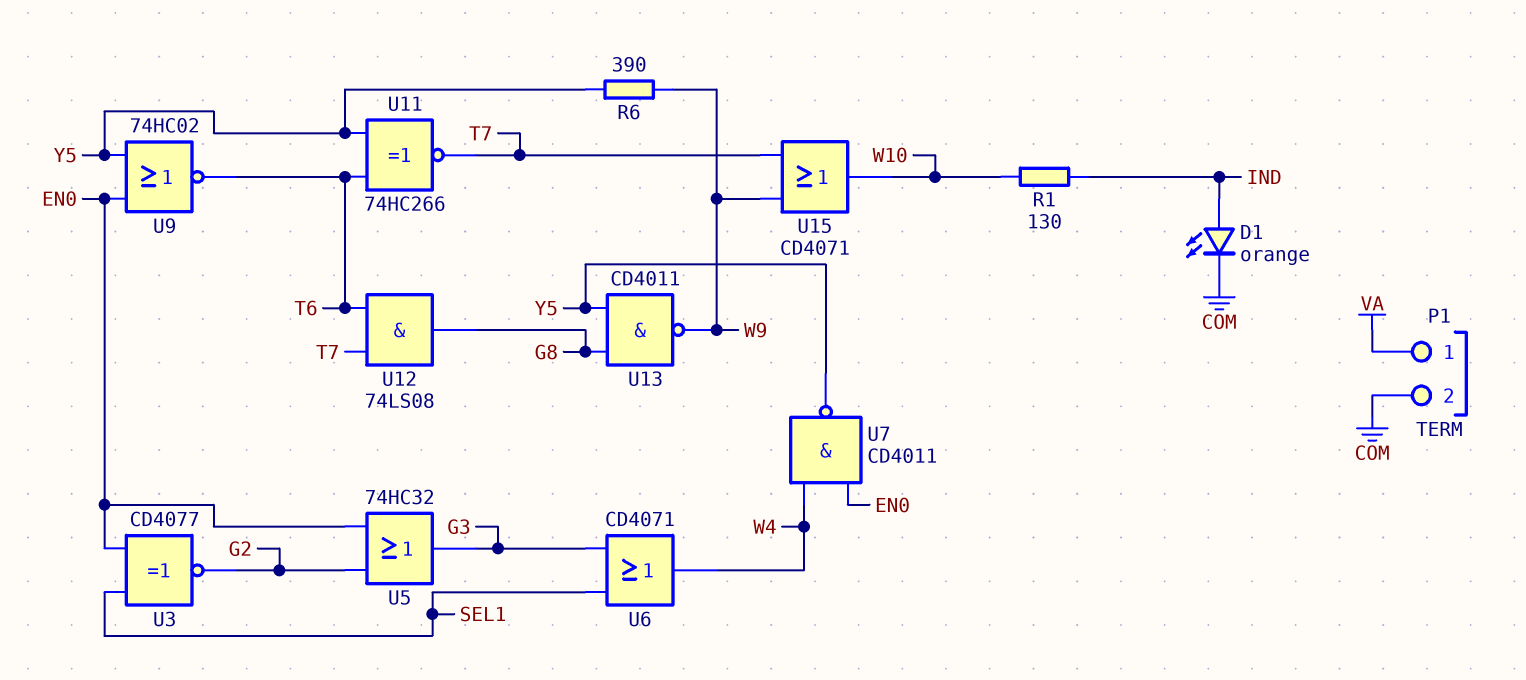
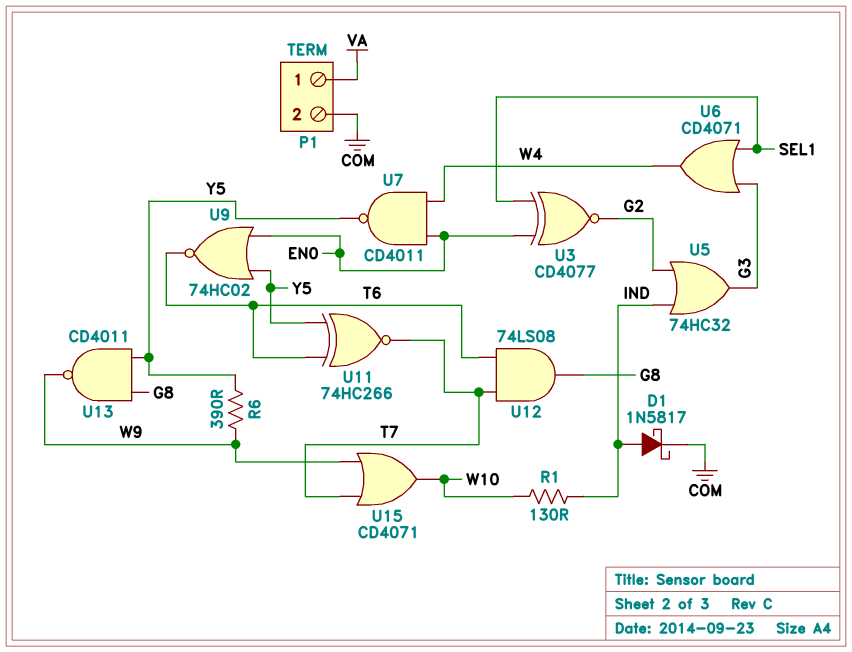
D1: LED orange (A IND, K COM) -> schottky 1N5817 (A IND, K COM)
U5: OR 74HC32 (in EN0, in G2, out G3) -> OR 74HC32 (in G2, in IND, out G3)

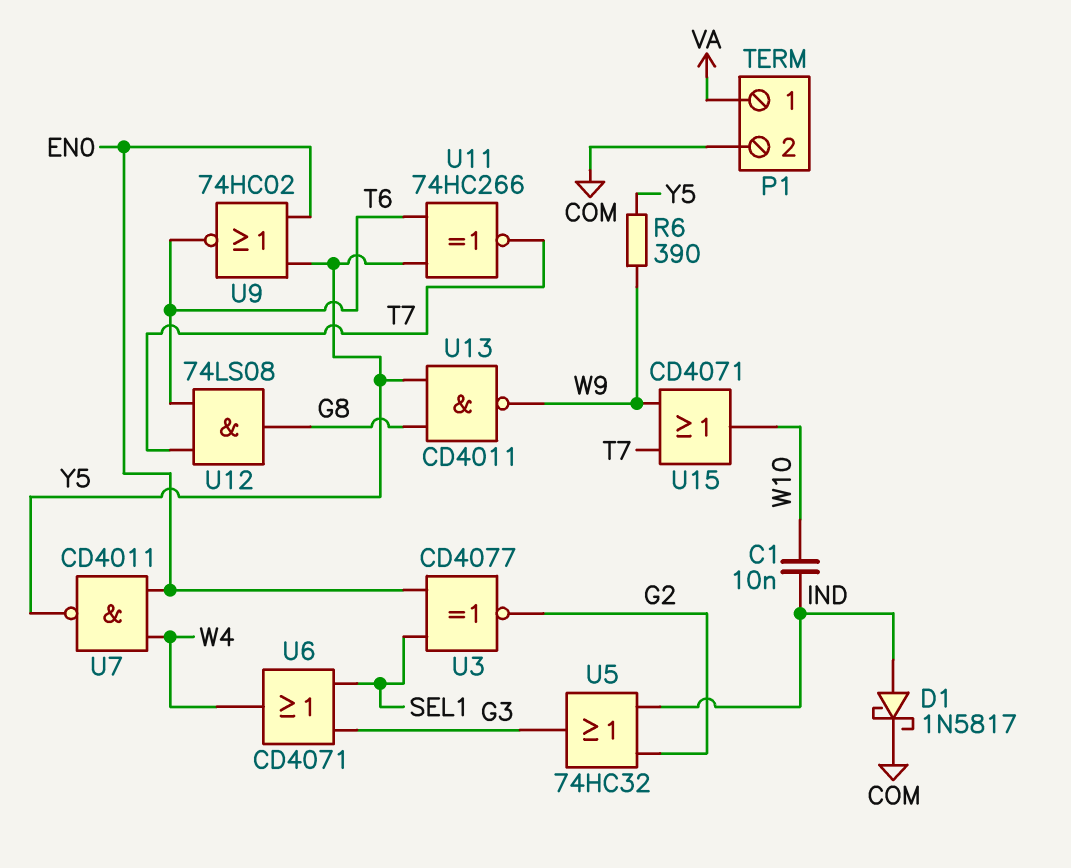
C1: none -> 10nF (IND, W10)
R1: 130 (IND, W10) -> none

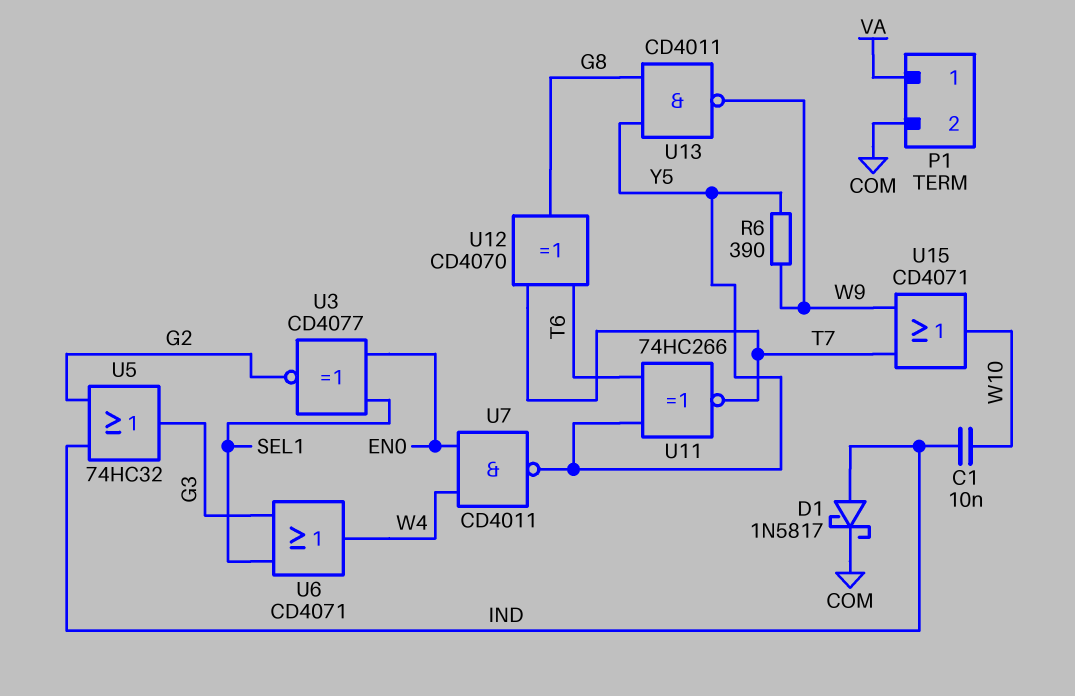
U9: NOR 74HC02 (in EN0, in Y5, out T6) -> none
U12: AND 74LS08 (in T6, in T7, out G8) -> XOR CD4070 (in T6, in T7, out G8)

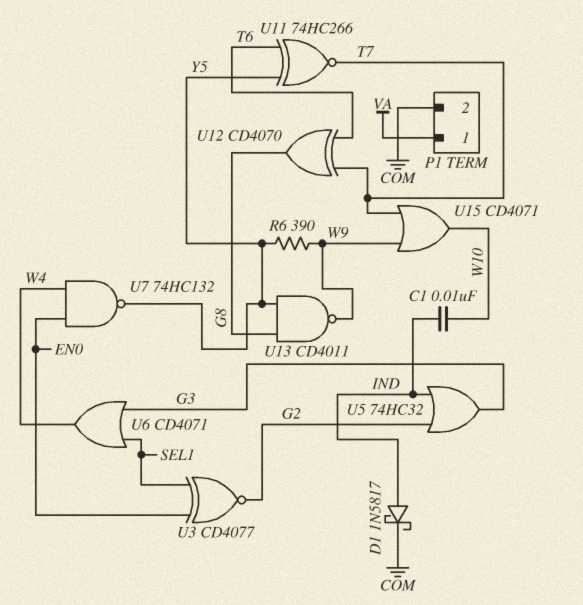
U7: NAND CD4011 (in EN0, in W4, out Y5) -> NAND 74HC132 (in EN0, in W4, out Y5)

